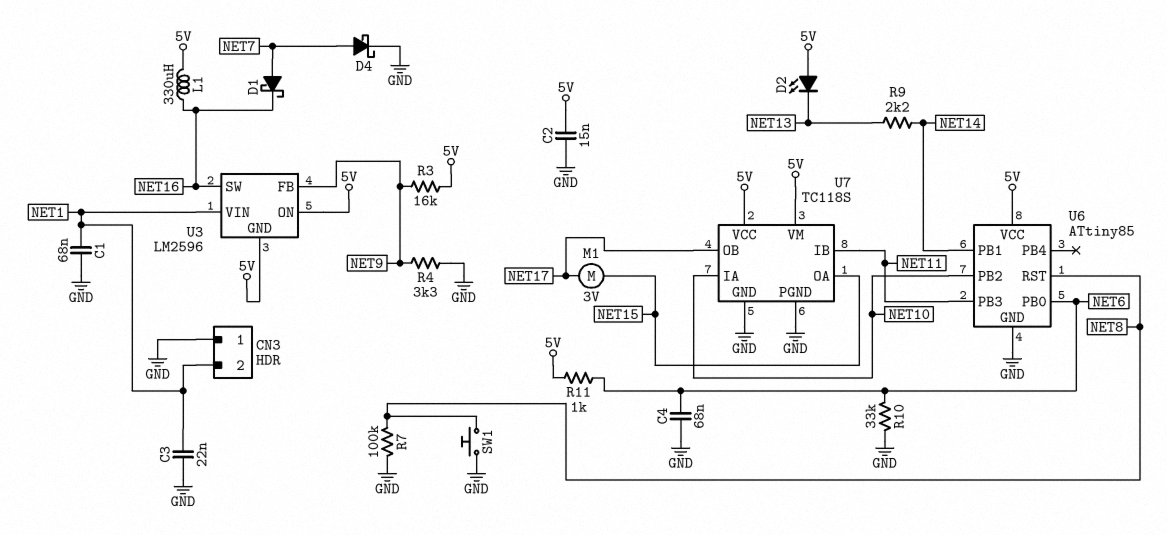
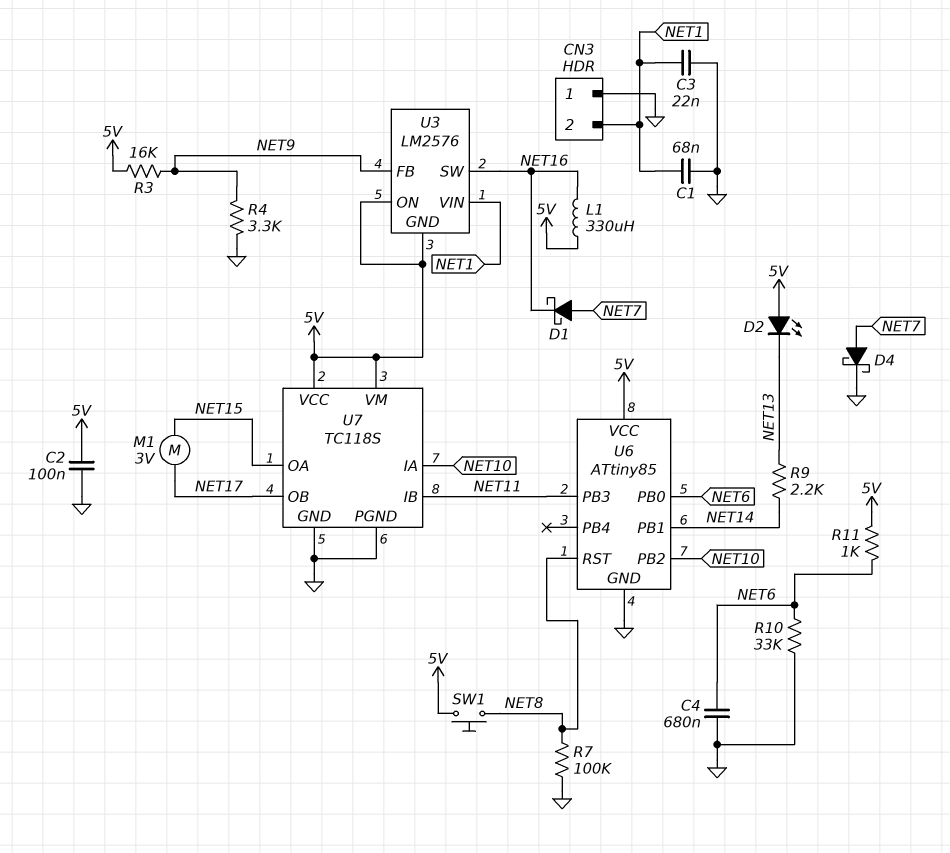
C2: 15nF (5V, GND) -> 100nF (5V, GND)
C4: 68nF (GND, NET6) -> 680nF (GND, NET6)
SW1: button (GND, NET8) -> button (5V, NET8)
U3: LM2596 -> LM2576

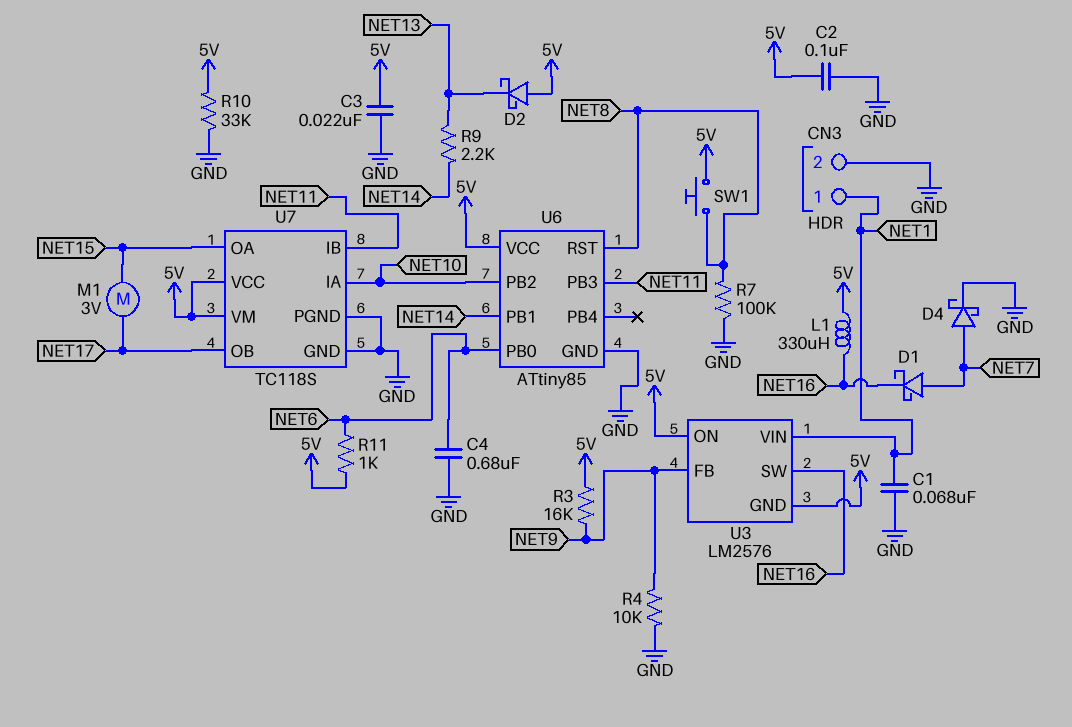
C3: 22nF (GND, NET1) -> 22nF (5V, GND)
CN3 pin 1: GND -> NET1
CN3 pin 2: NET1 -> GND
D2: LED (A 5V, K NET13) -> schottky (A 5V, K NET13)
R4: 3.3k (GND, NET9) -> 10k (GND, NET9)
R10: 33k (GND, NET6) -> 33k (5V, GND)

